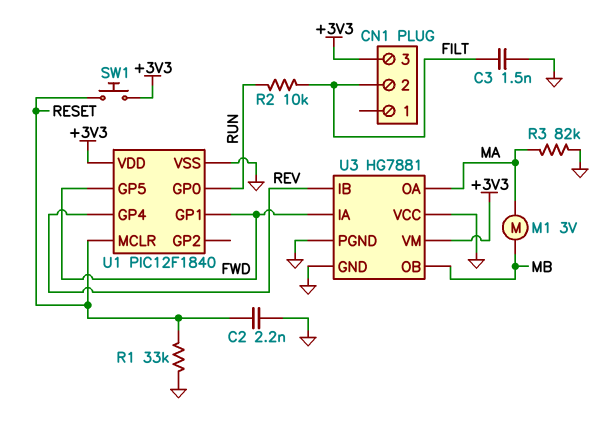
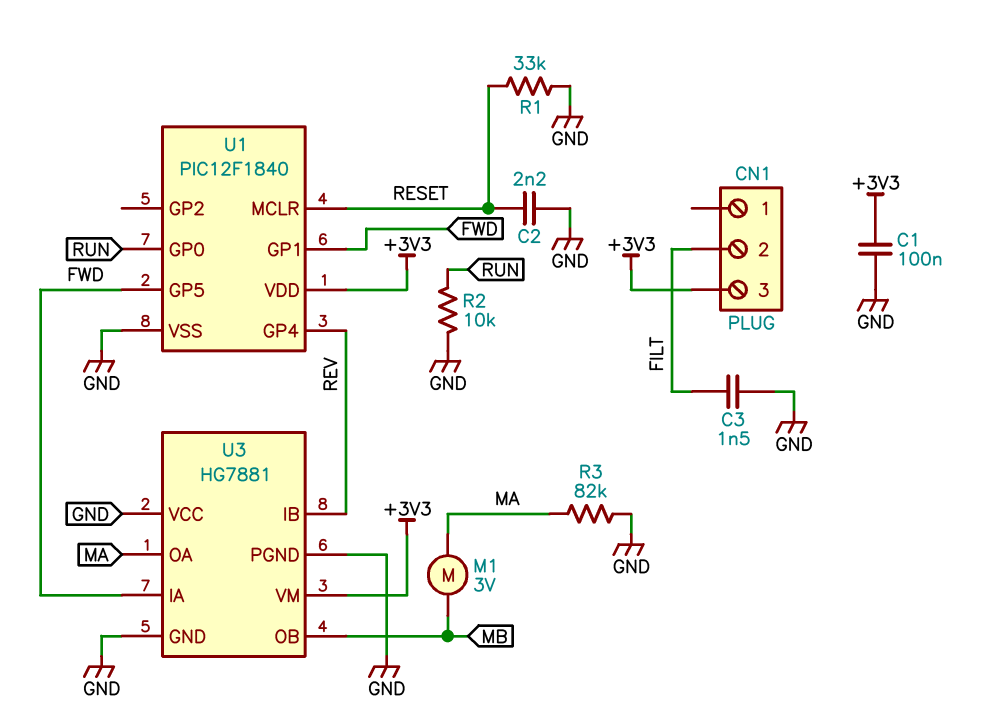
C1: none -> 100nF (+3V3, GND)
R2: 10k (FILT, RUN) -> 10k (GND, RUN)
SW1: button (+3V3, RESET) -> none

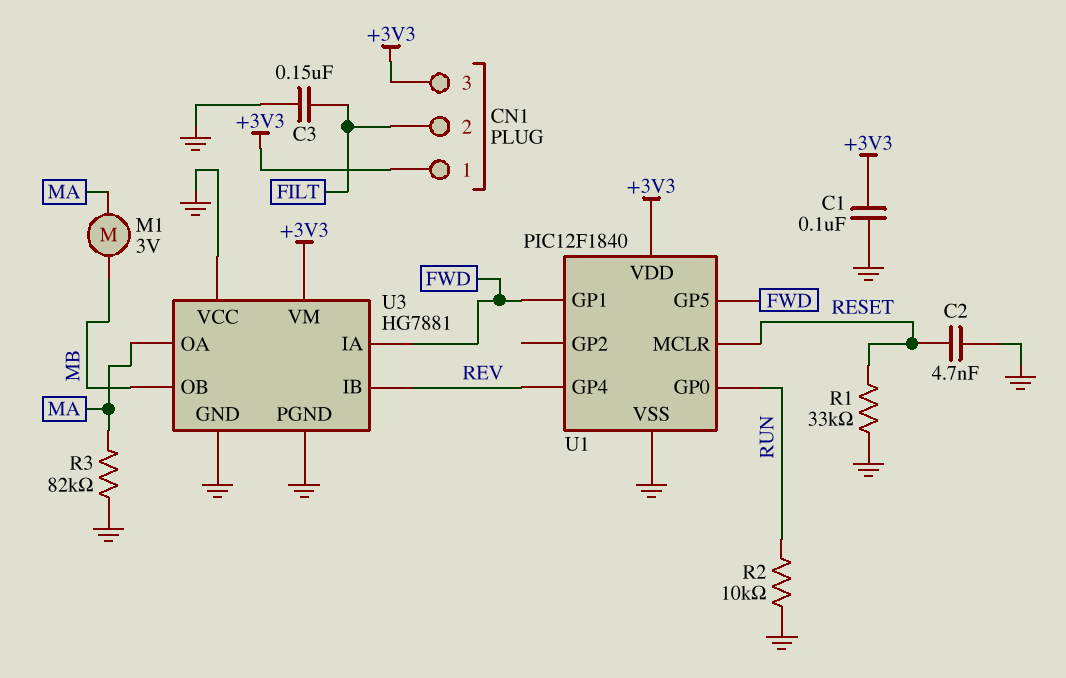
C2: 2.2nF (GND, RESET) -> 4.7nF (GND, RESET)
C3: 1.5nF (FILT, GND) -> 150nF (FILT, GND)
CN1 pin 1: none -> +3V3

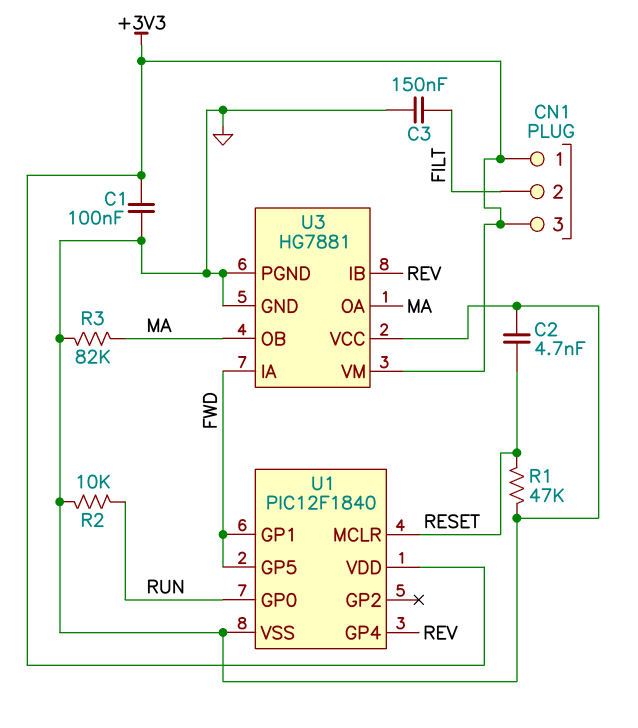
M1: motor 3V (MA, MB) -> none
R1: 33k (GND, RESET) -> 47k (GND, RESET)
U3 pin OB: MB -> MA

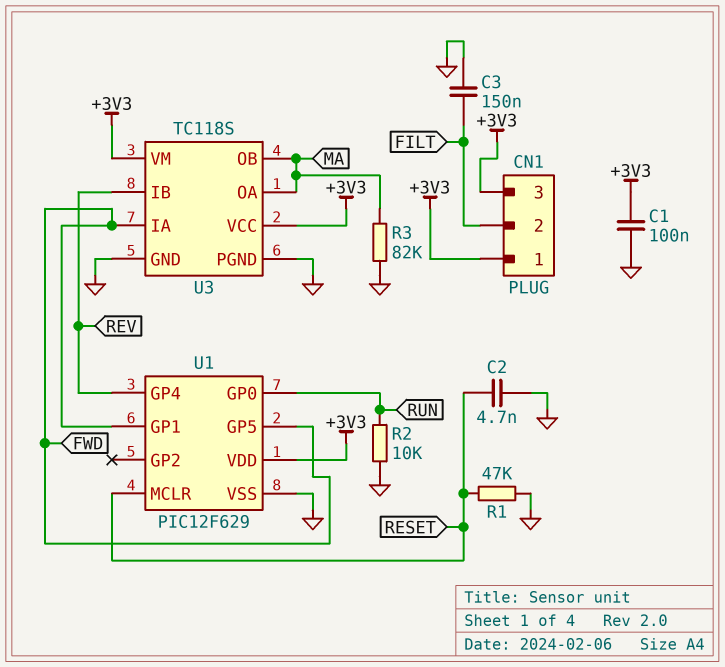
U1: PIC12F1840 -> PIC12F629
U3: HG7881 -> TC118S
U3 pin VCC: GND -> +3V3

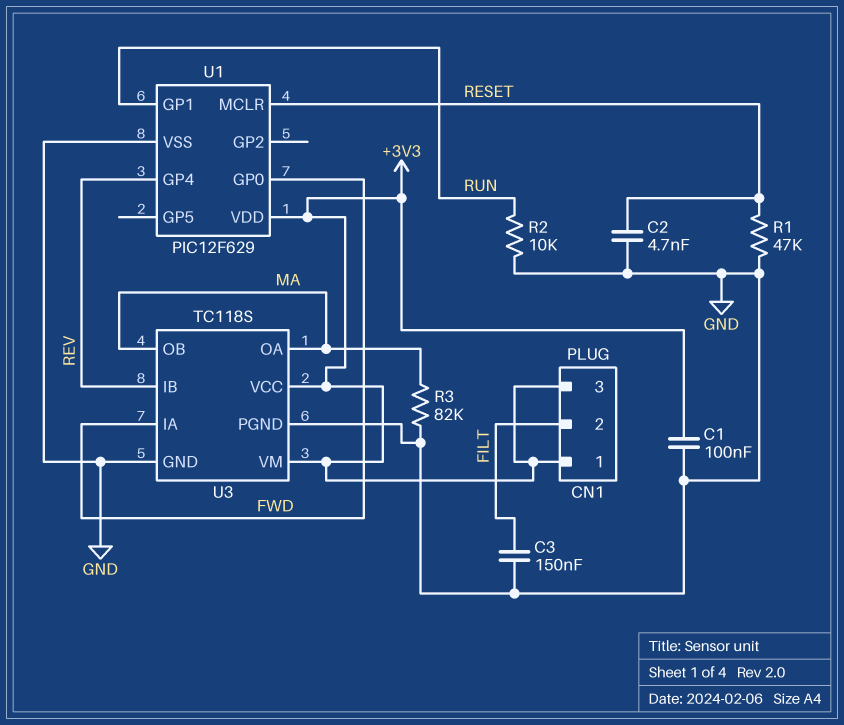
U1 pin GP0: RUN -> FWD
U1 pin GP1: FWD -> RUN
U1 pin GP5: FWD -> none

